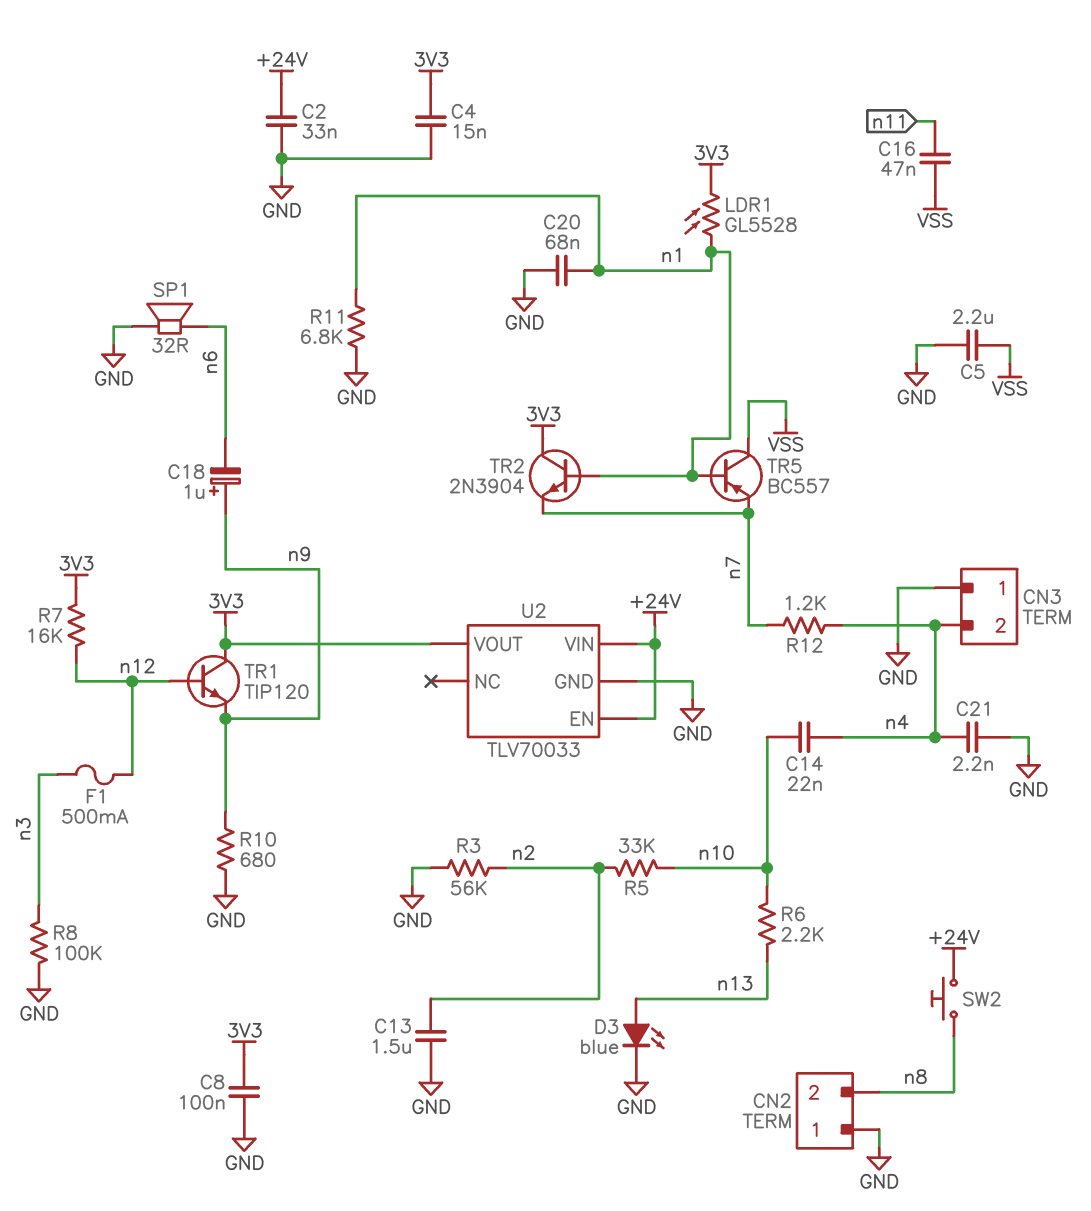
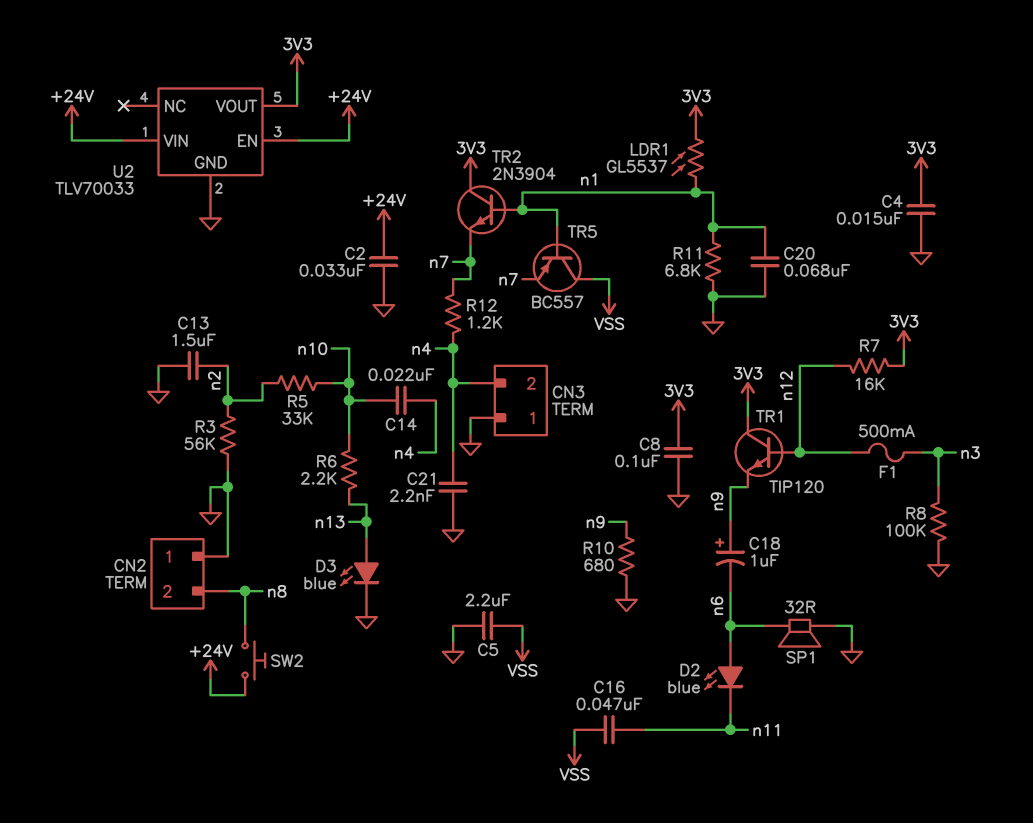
D2: none -> LED blue (A n6, K n11)
LDR1: GL5528 (3V3, n1) -> GL5537 (3V3, n1)

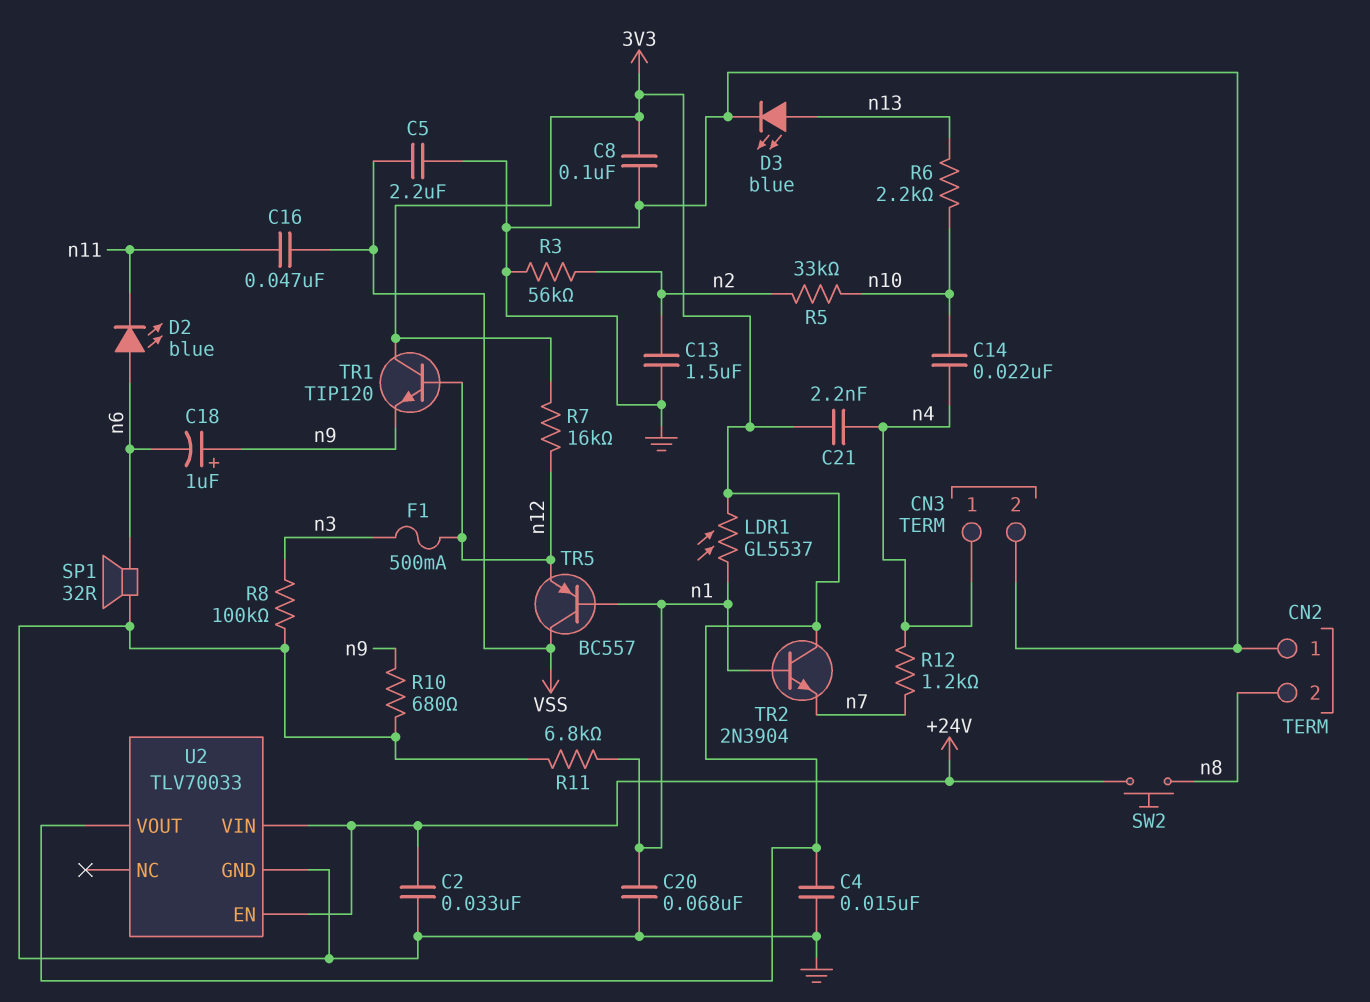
C21: 2.2nF (GND, n4) -> 2.2nF (3V3, n4)
CN3 pin 1: GND -> n4
CN3 pin 2: n4 -> GND
TR5: PNP BC557 (B n1, C VSS, E n7) -> PNP BC557 (B n1, C VSS, E n12)

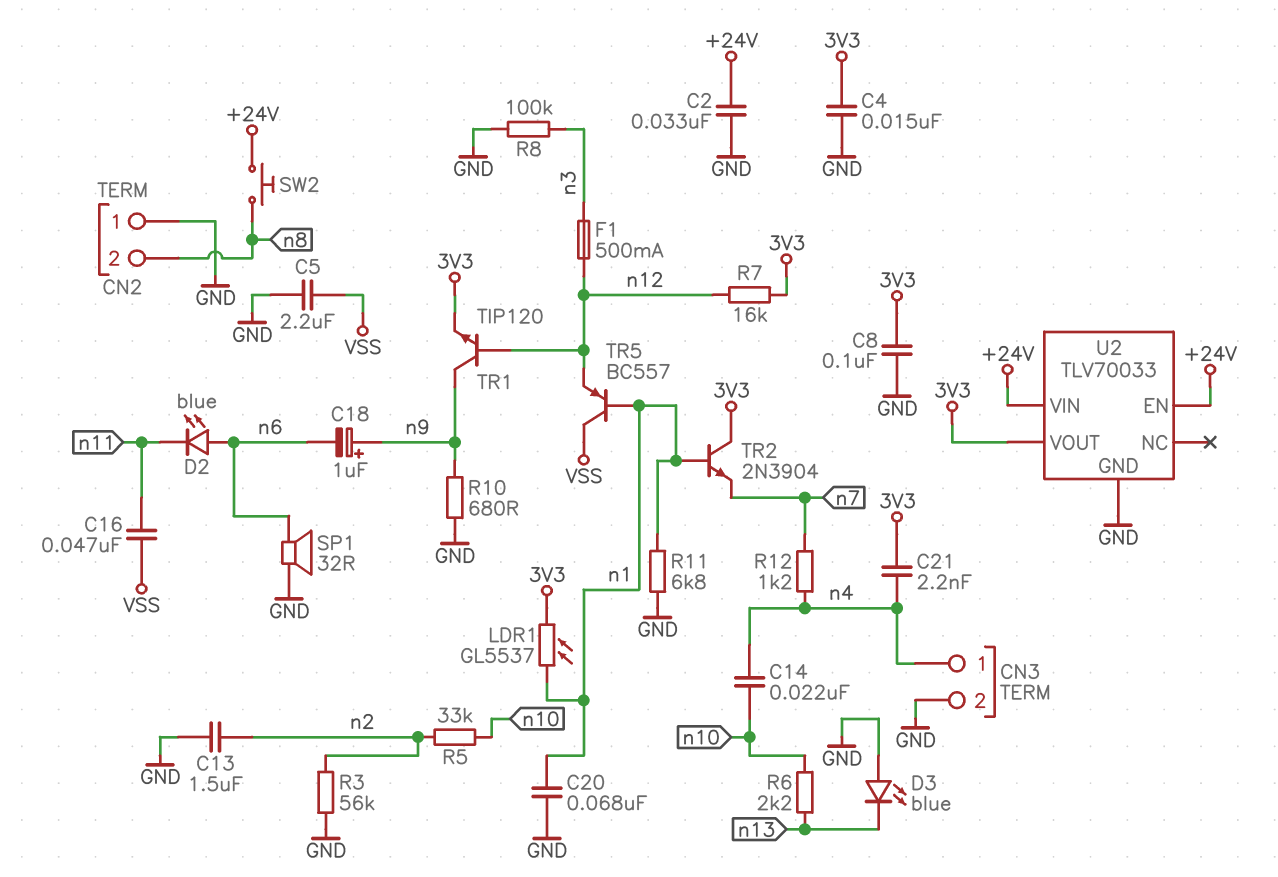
D3: LED blue (A n13, K GND) -> LED blue (A GND, K n13)
TR1: NPN TIP120 (B n12, C 3V3, E n9) -> NPN TIP120 (B n12, C n9, E 3V3)

